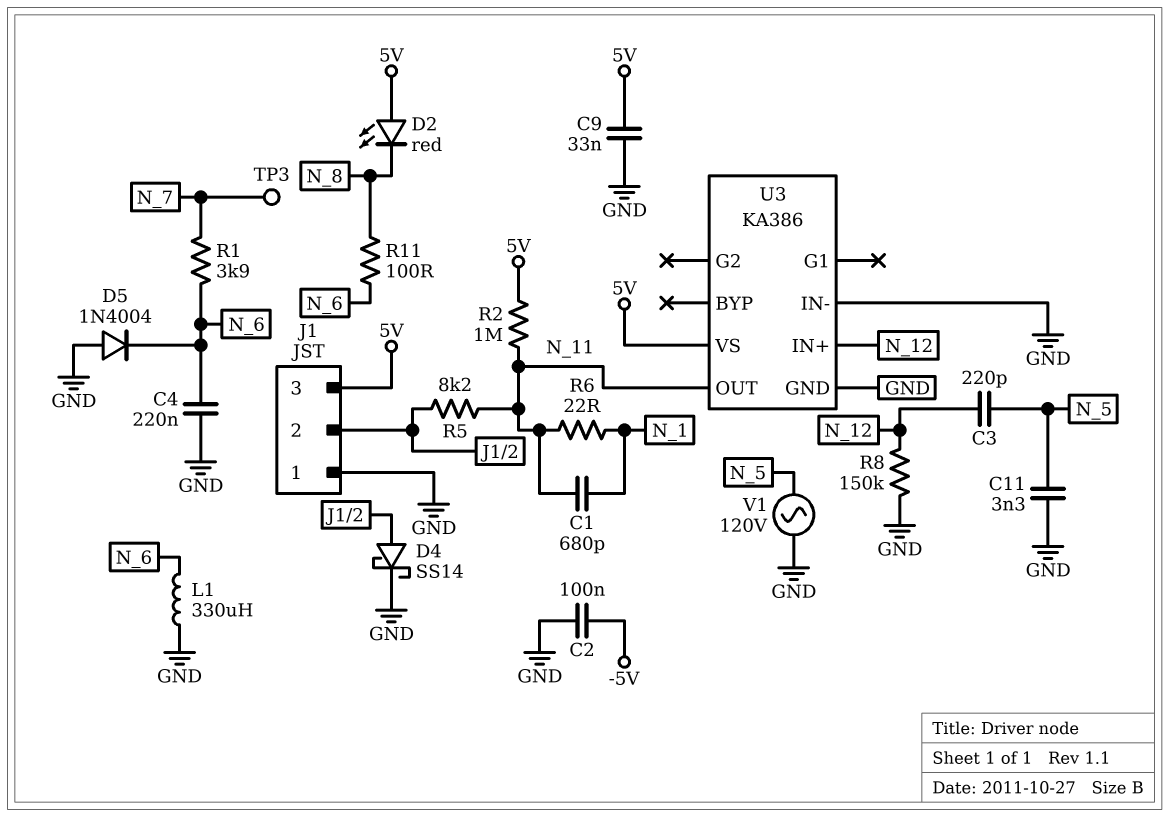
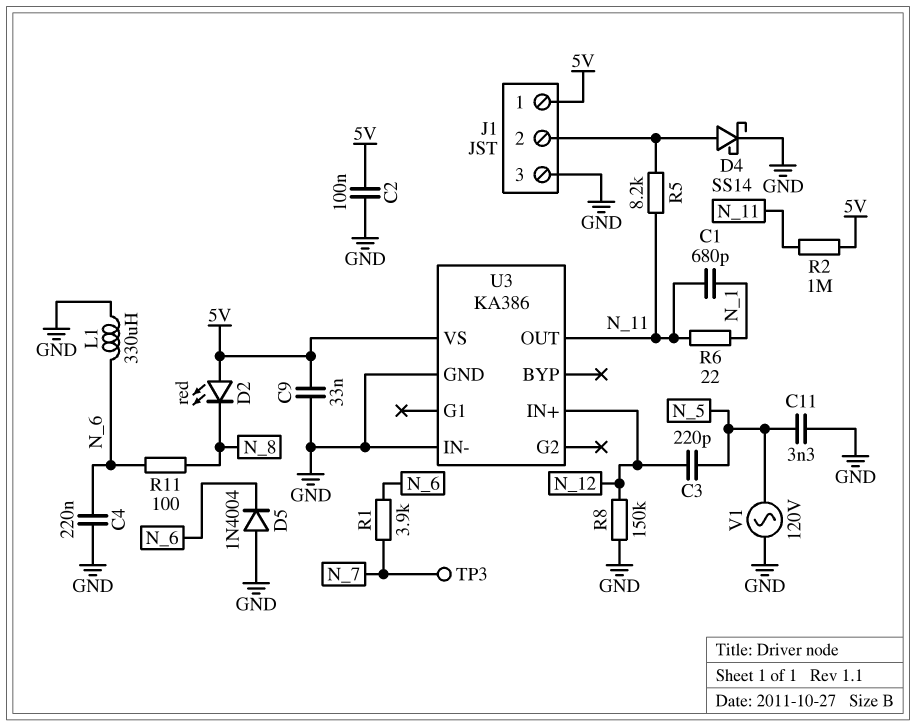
C2: 100nF (-5V, GND) -> 100nF (5V, GND)
J1 pin 1: GND -> 5V
J1 pin 3: 5V -> GND

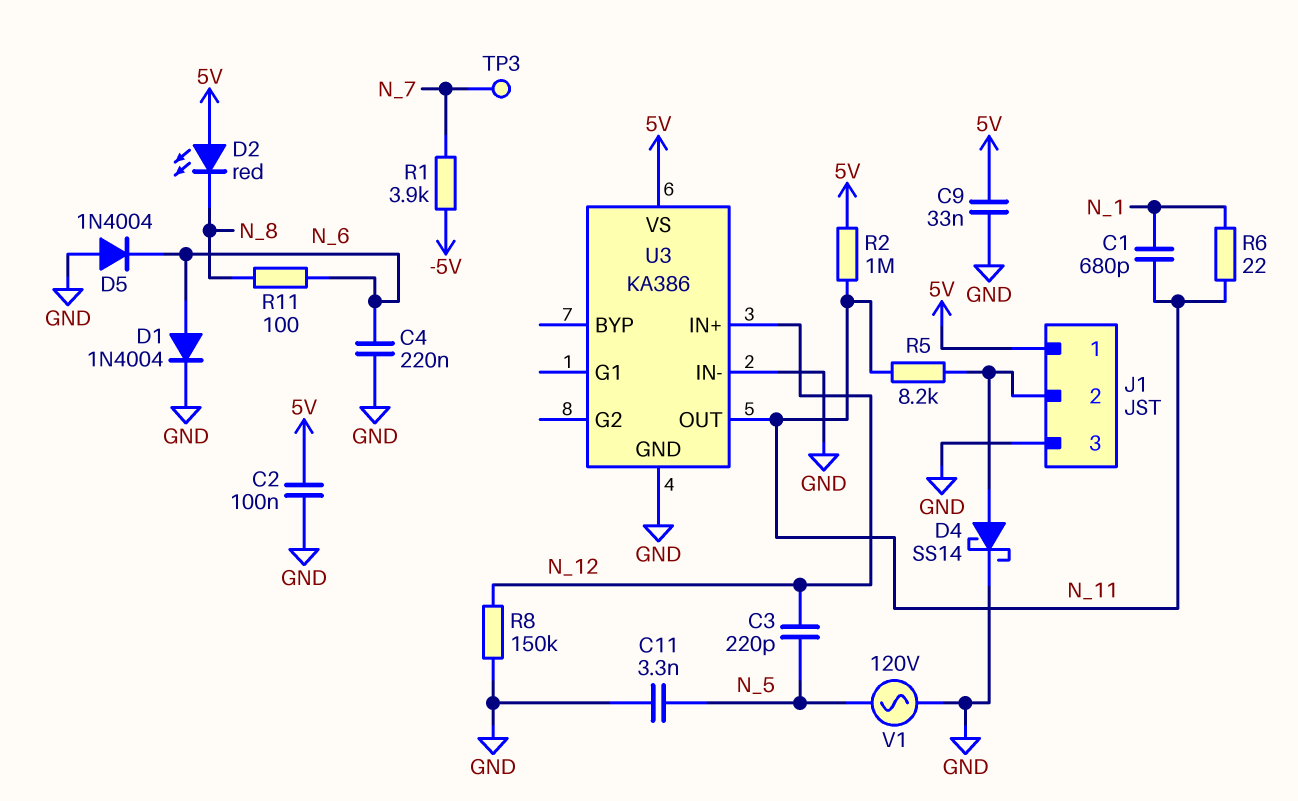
D1: none -> diode 1N4004 (A N_6, K GND)
L1: 330uH (GND, N_6) -> none
R1: 3.9k (N_6, N_7) -> 3.9k (-5V, N_7)

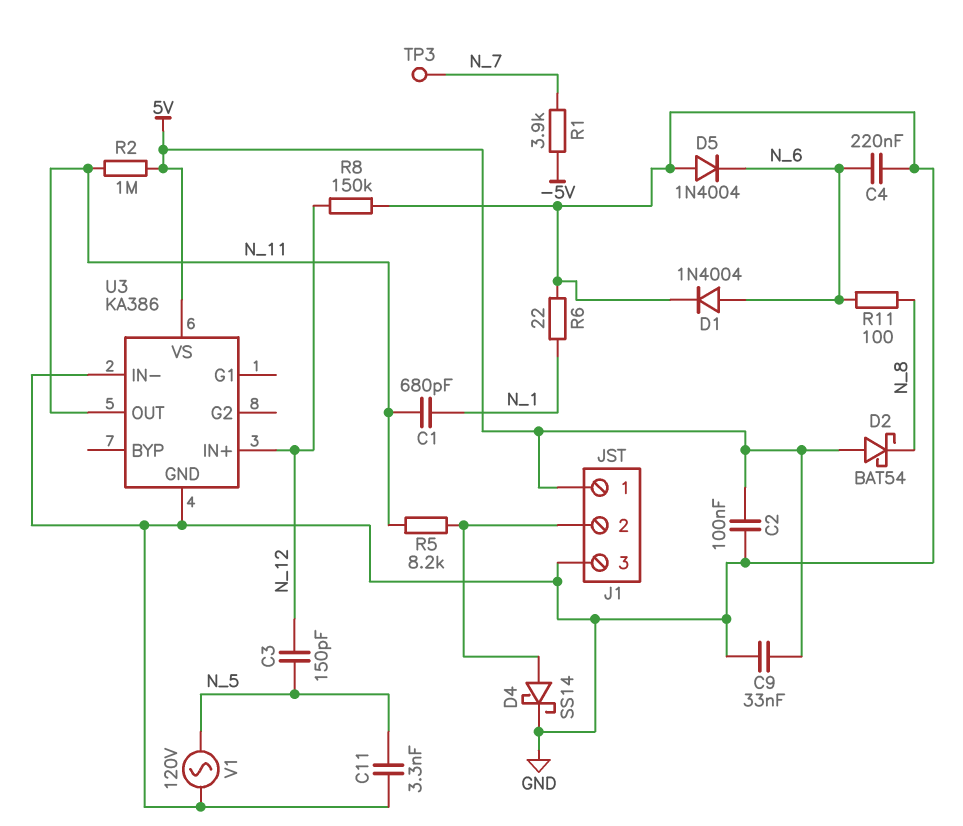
C3: 220pF (N_5, N_12) -> 150pF (N_5, N_12)
D2: LED red (A 5V, K N_8) -> schottky BAT54 (A 5V, K N_8)
R6: 22 (N_1, N_11) -> 22 (GND, N_1)

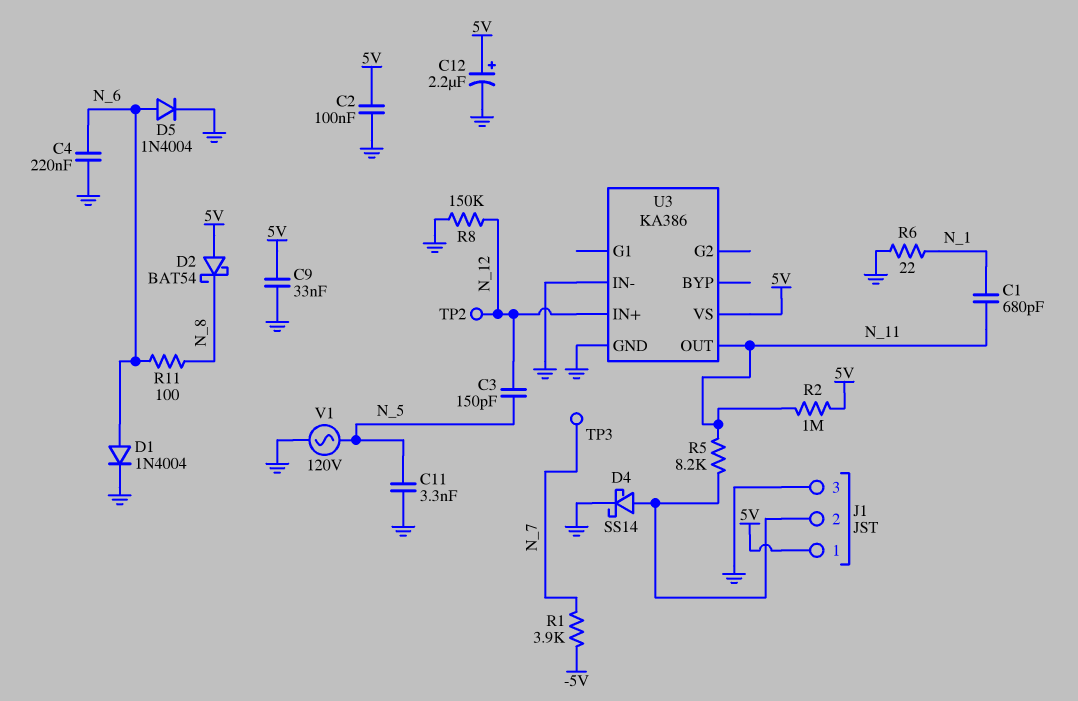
C12: none -> 2.2uF (plus 5V, minus GND)
D5: diode 1N4004 (A GND, K N_6) -> diode 1N4004 (A N_6, K GND)
TP2: none -> test point (N_12)

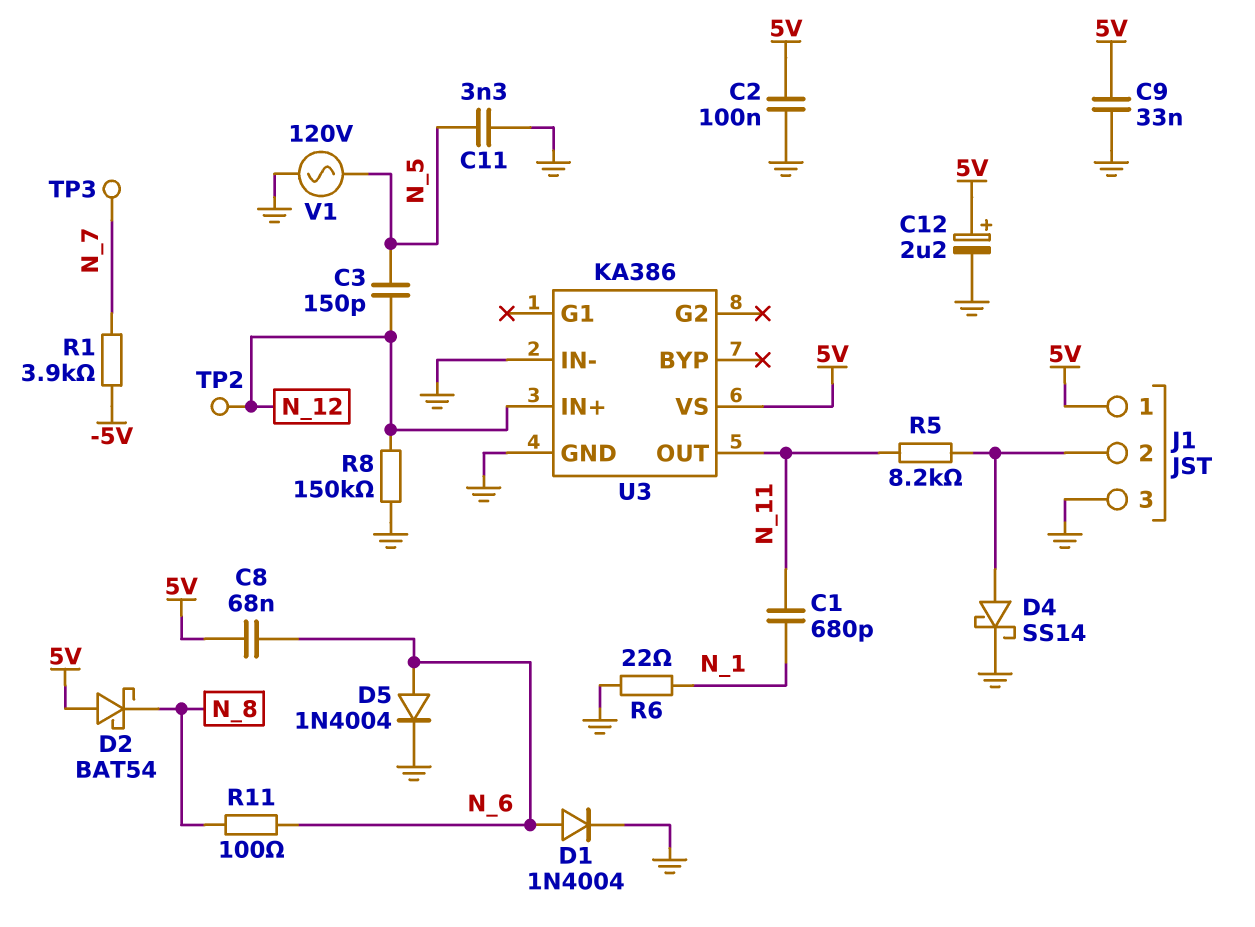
C4: 220nF (GND, N_6) -> none
C8: none -> 68nF (5V, N_6)
R2: 1M (5V, N_11) -> none

